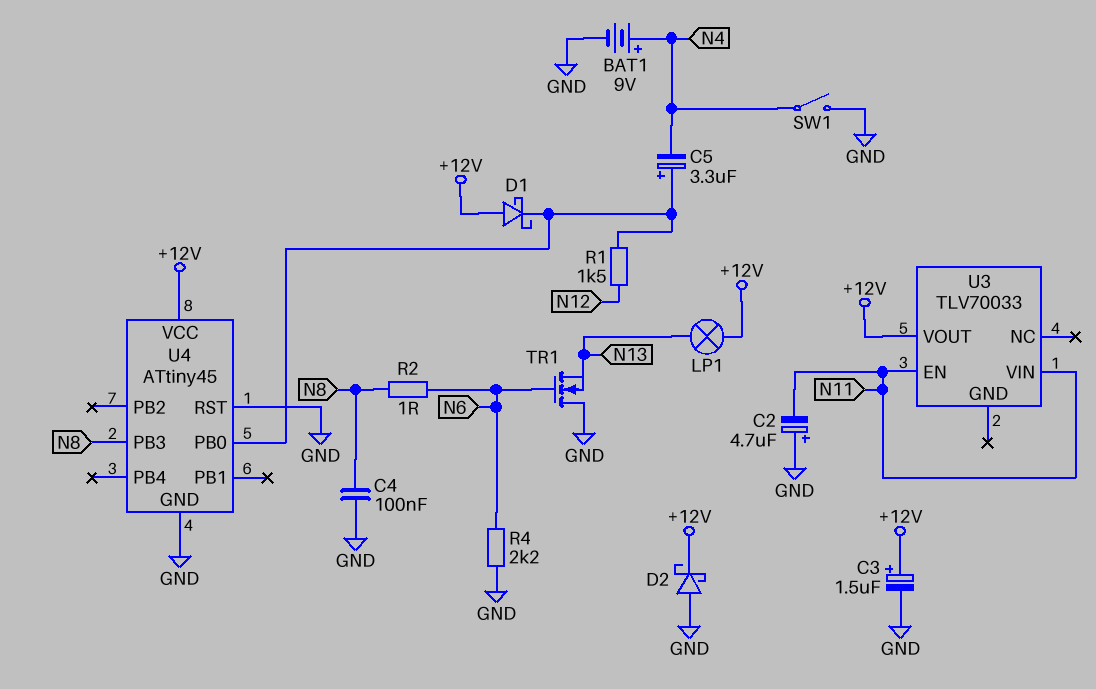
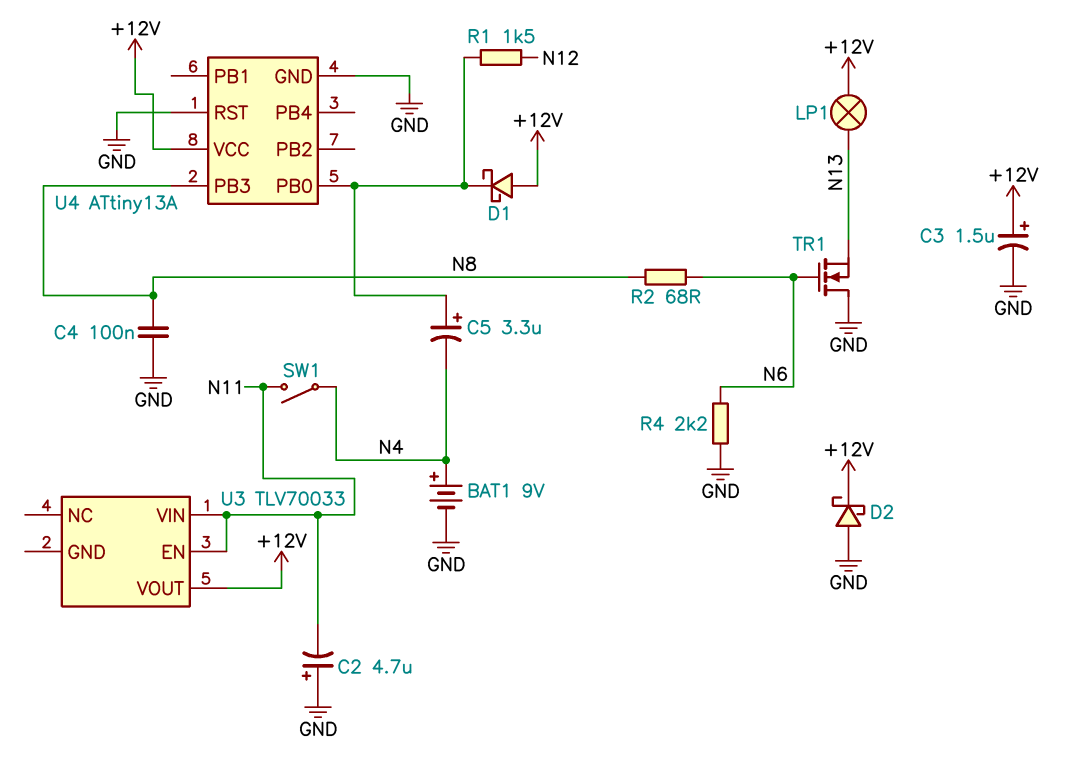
R2: 1 (N6, N8) -> 68 (N6, N8)
SW1: switch (GND, N4) -> switch (N4, N11)
U4: ATtiny45 -> ATtiny13A

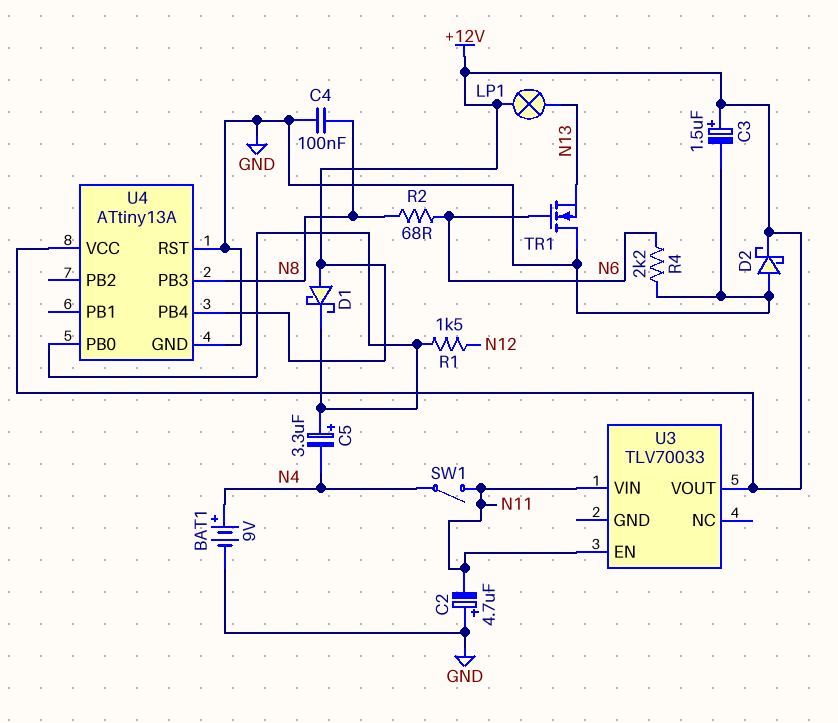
U4 pin PB4: none -> +12V

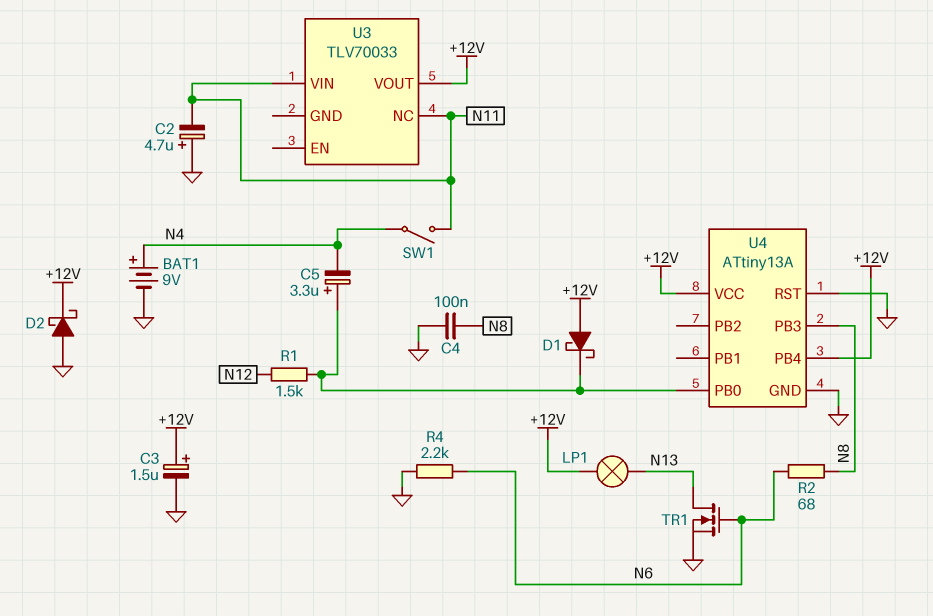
TR1: NMOS (G N6, D GND, S N13) -> NMOS (G N6, D N13, S GND)
U3 pin EN: N11 -> none
U3 pin NC: none -> N11

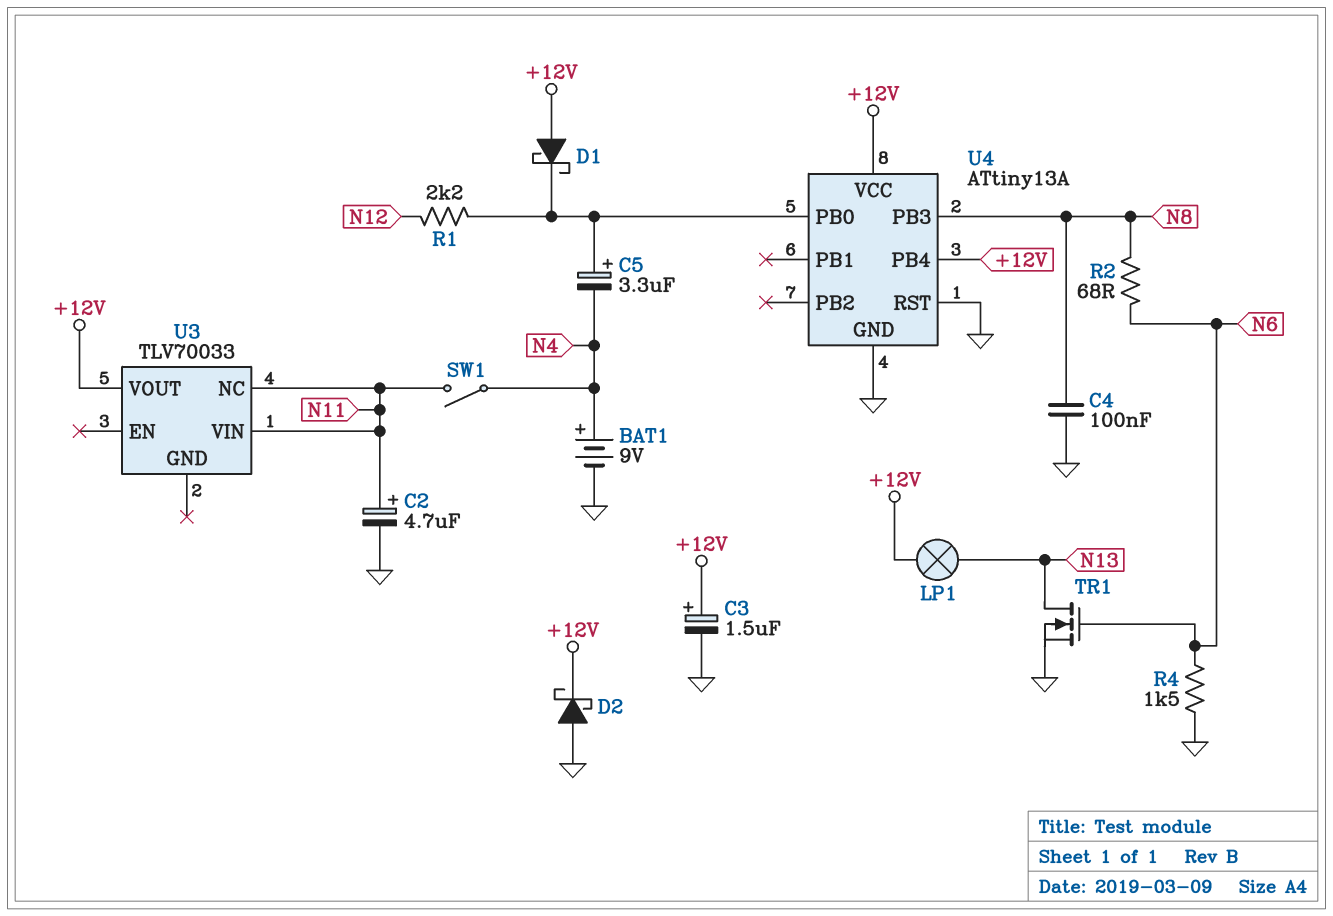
C2: 4.7uF (plus GND, minus N11) -> 4.7uF (plus N11, minus GND)
R1: 1.5k (N12, U4/PB0) -> 2.2k (N12, U4/PB0)
R4: 2.2k (GND, N6) -> 1.5k (GND, N6)

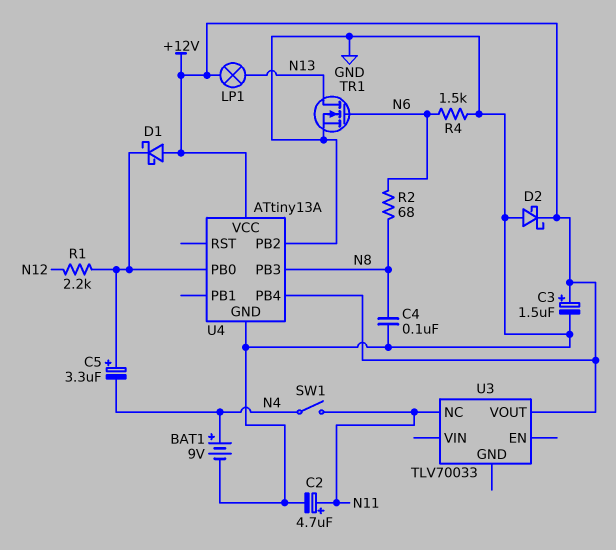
U3 pin VIN: N11 -> none
U4 pin PB2: none -> GND
U4 pin RST: GND -> none

